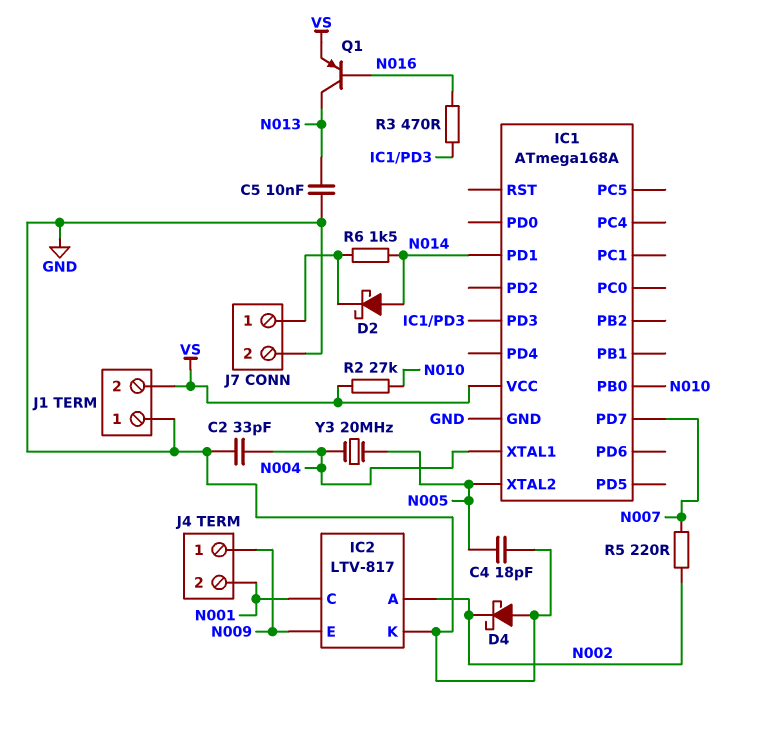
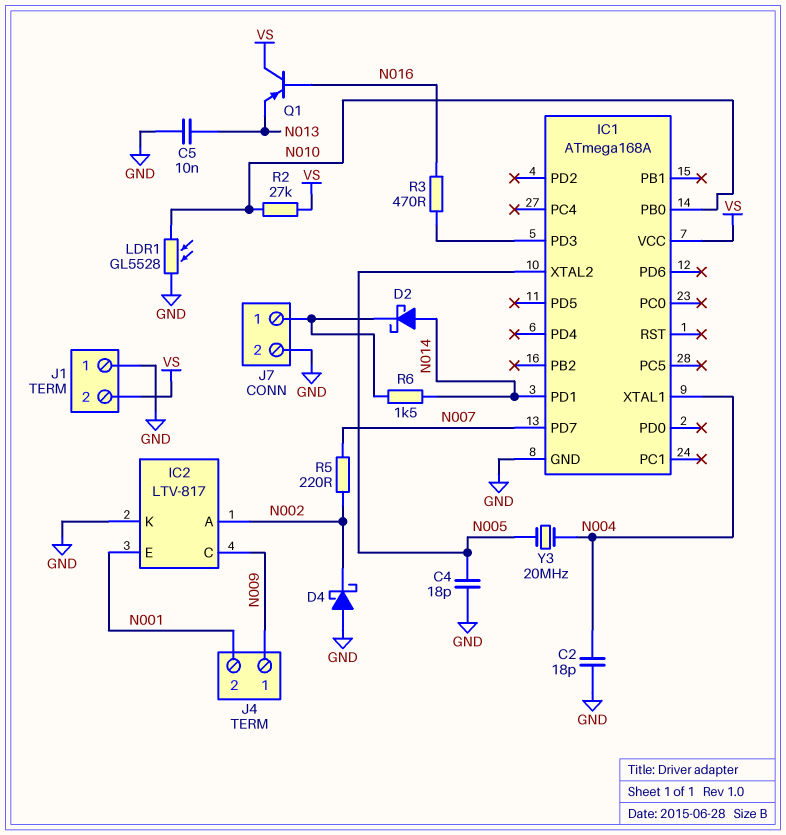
C2: 33pF (GND, N004) -> 18pF (GND, N004)
IC2 pin C: N001 -> N009
IC2 pin E: N009 -> N001
LDR1: none -> GL5528 (GND, N010)
Q1: PNP (B N016, C N013, E VS) -> PNP (B N016, C VS, E N013)

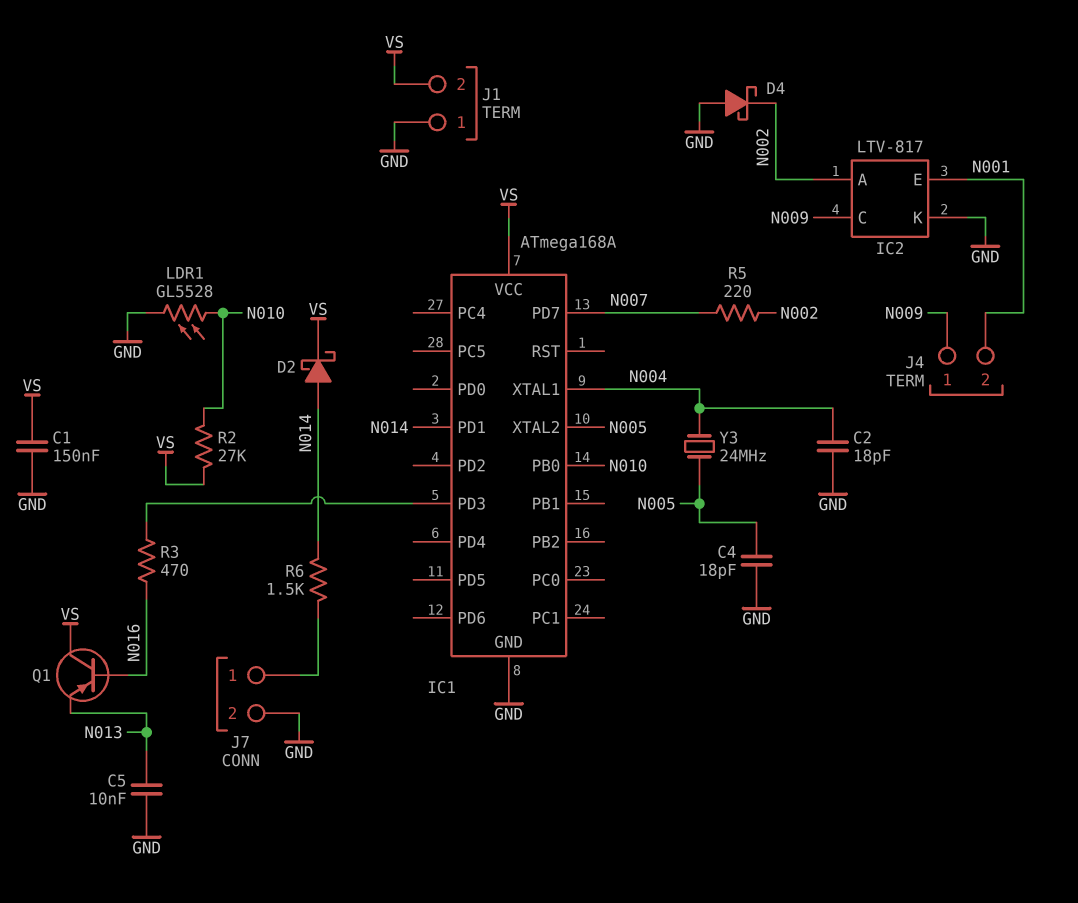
C1: none -> 150nF (GND, VS)
D2: schottky (A N014, K J7/1) -> schottky (A N014, K VS)
Y3: 20MHz (N004, N005) -> 24MHz (N004, N005)

